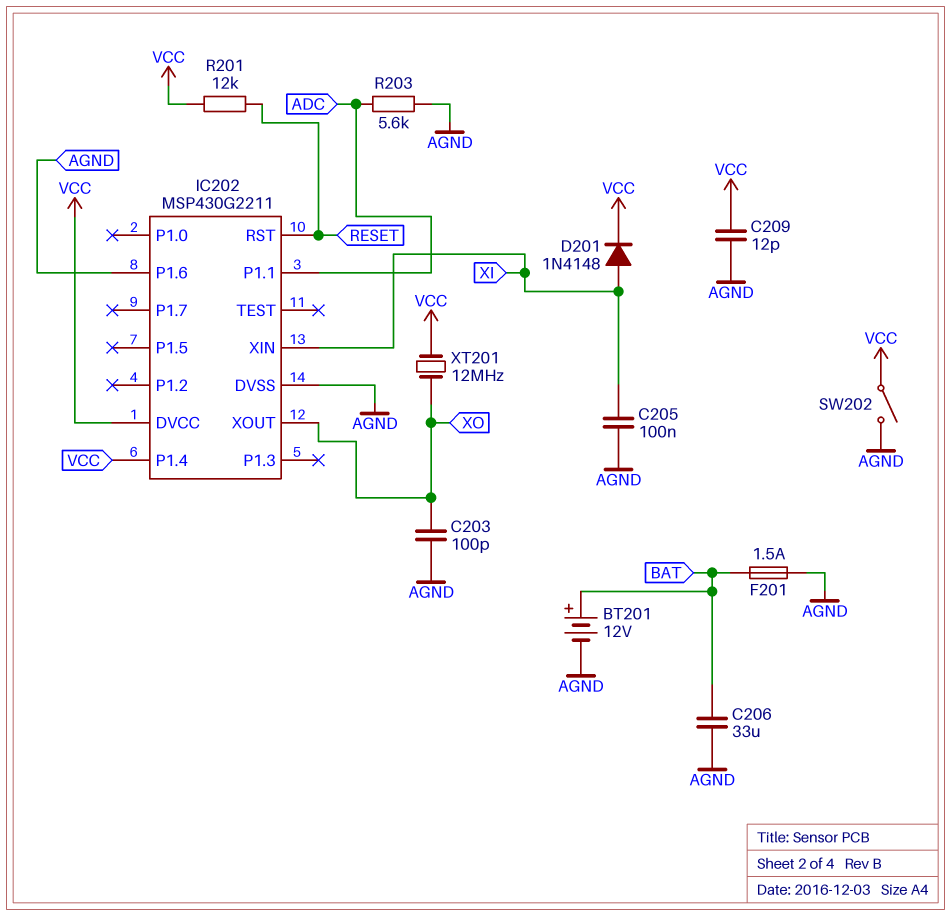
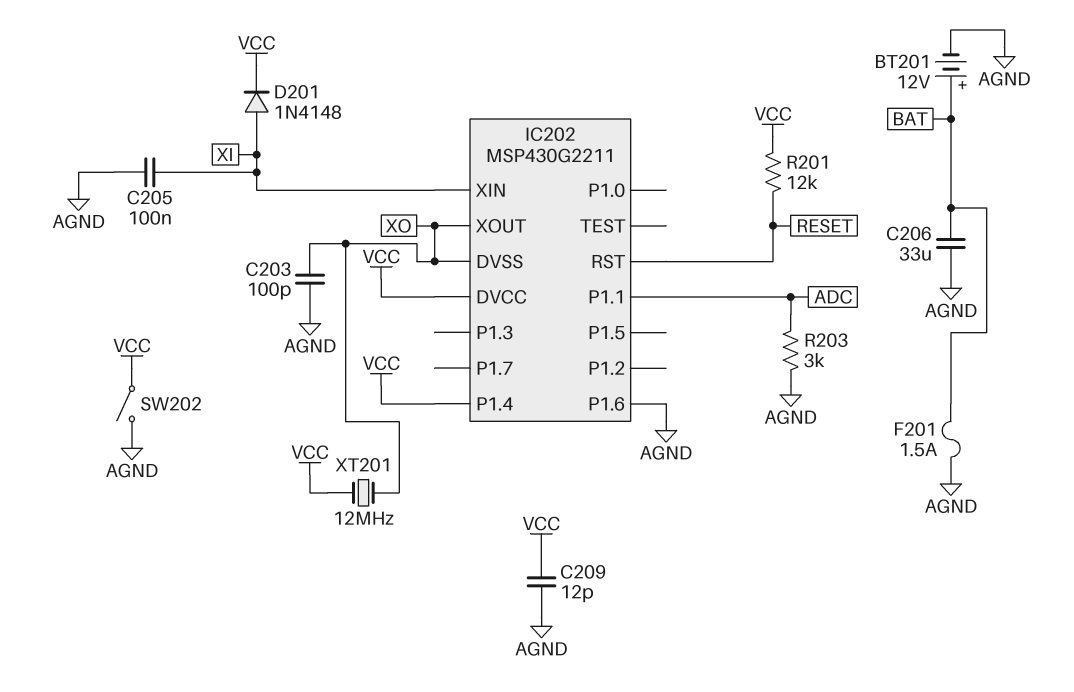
IC202 pin DVSS: AGND -> XO
R203: 5.6k (ADC, AGND) -> 3k (ADC, AGND)

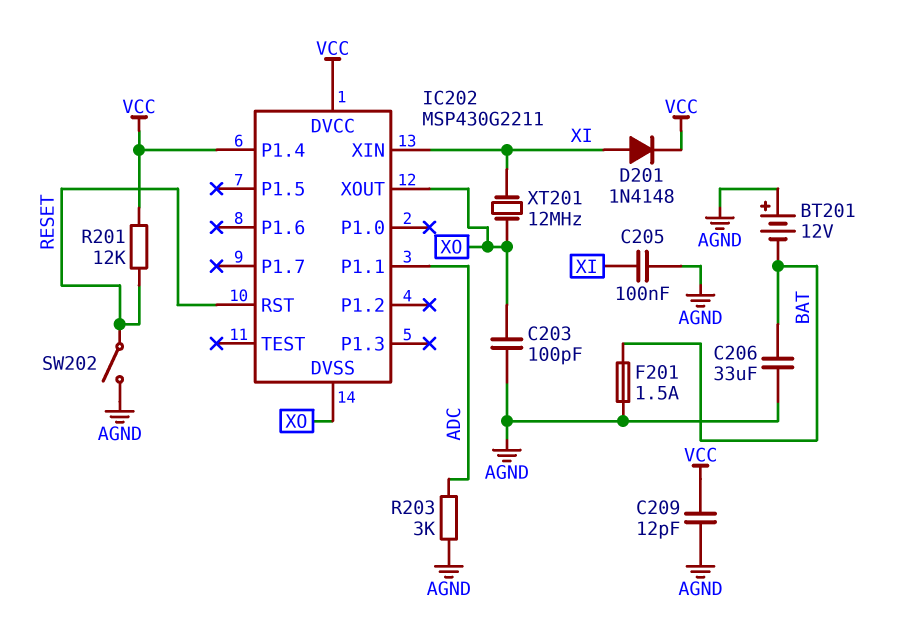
BT201: 12V (plus BAT, minus AGND) -> 12V (plus AGND, minus BAT)
IC202 pin P1.6: AGND -> none
SW202: switch (AGND, VCC) -> switch (AGND, RESET)
XT201: 12MHz (VCC, XO) -> 12MHz (XI, XO)

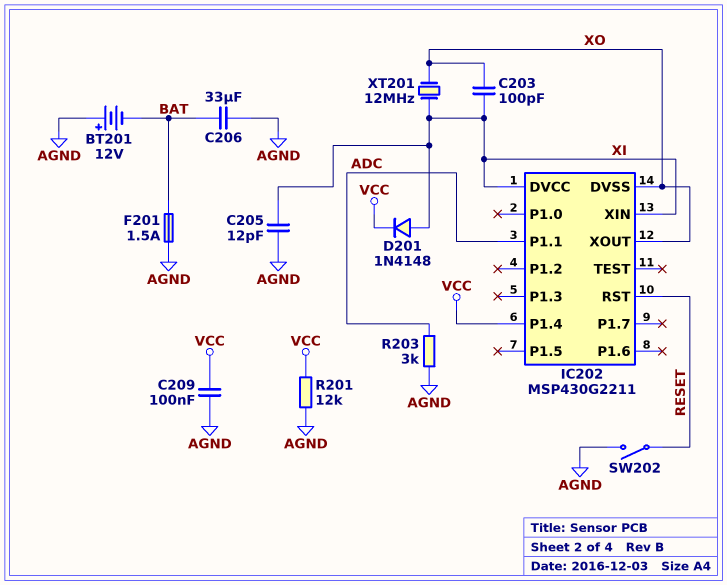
C203: 100pF (AGND, XO) -> 100pF (XI, XO)
C205: 100nF (AGND, XI) -> 12pF (AGND, XI)
C209: 12pF (AGND, VCC) -> 100nF (AGND, VCC)
IC202 pin DVCC: VCC -> XI
R201: 12k (RESET, VCC) -> 12k (AGND, VCC)

